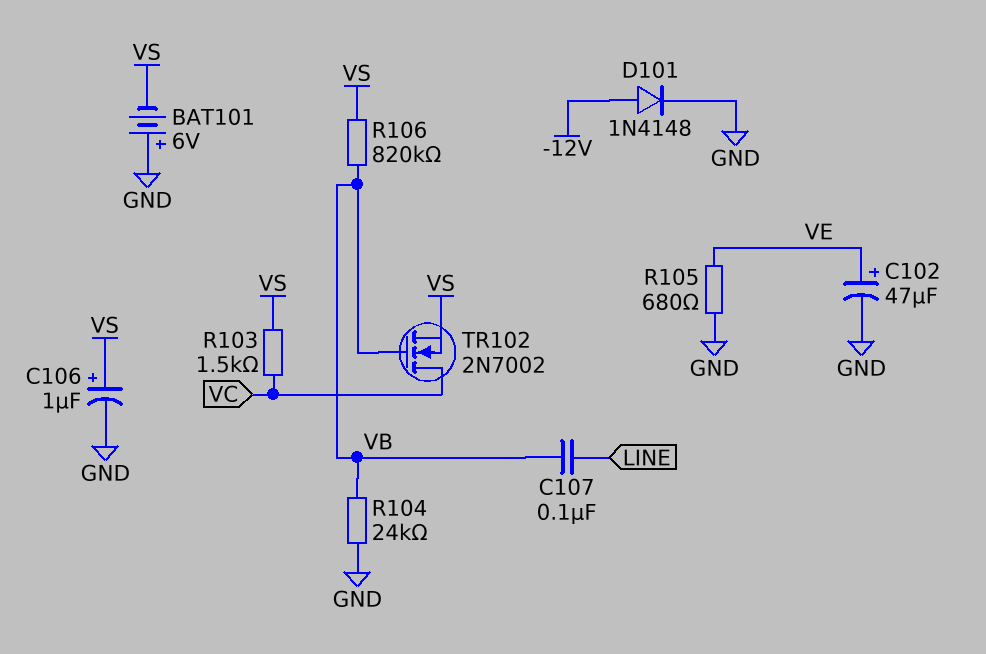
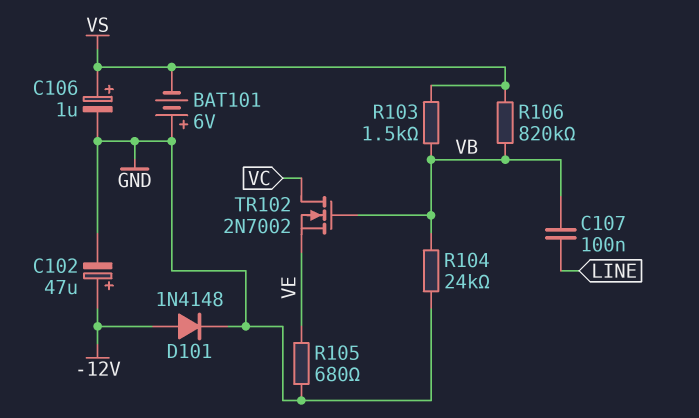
C102: 47uF (plus VE, minus GND) -> 47uF (plus -12V, minus GND)
R103: 1.5k (VC, VS) -> 1.5k (VB, VS)
TR102: NMOS 2N7002 (G VB, D VC, S VS) -> NMOS 2N7002 (G VB, D VC, S VE)

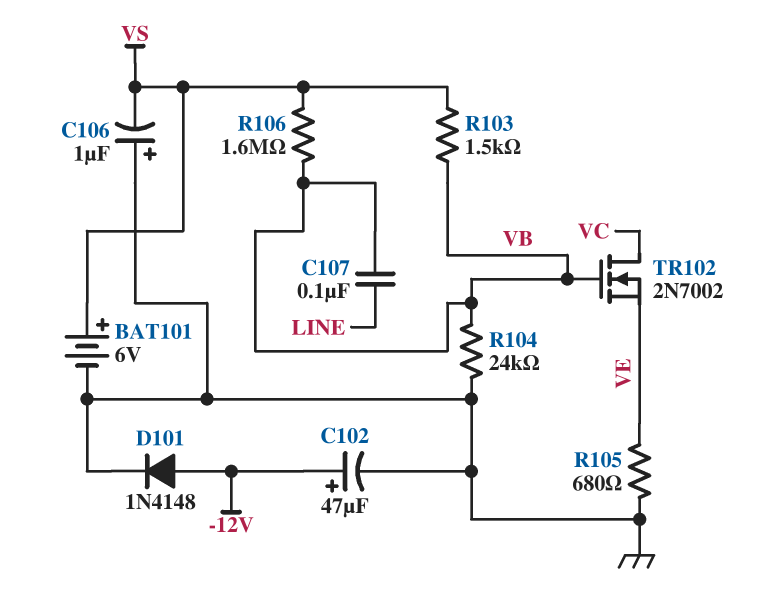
BAT101: 6V (plus GND, minus VS) -> 6V (plus VS, minus GND)
C106: 1uF (plus VS, minus GND) -> 1uF (plus GND, minus VS)
R106: 820k (VB, VS) -> 1.6M (VB, VS)

